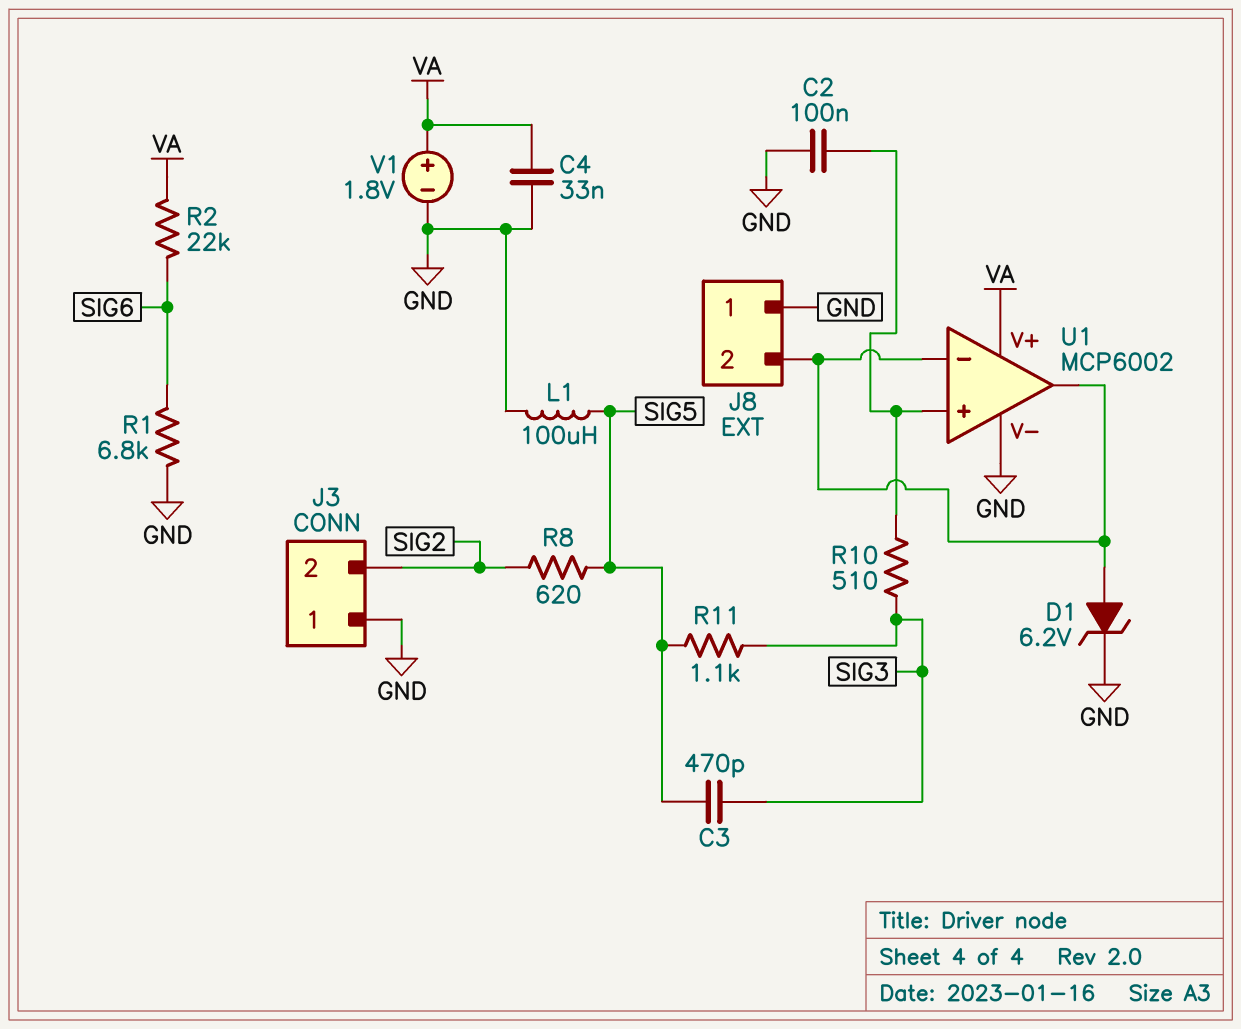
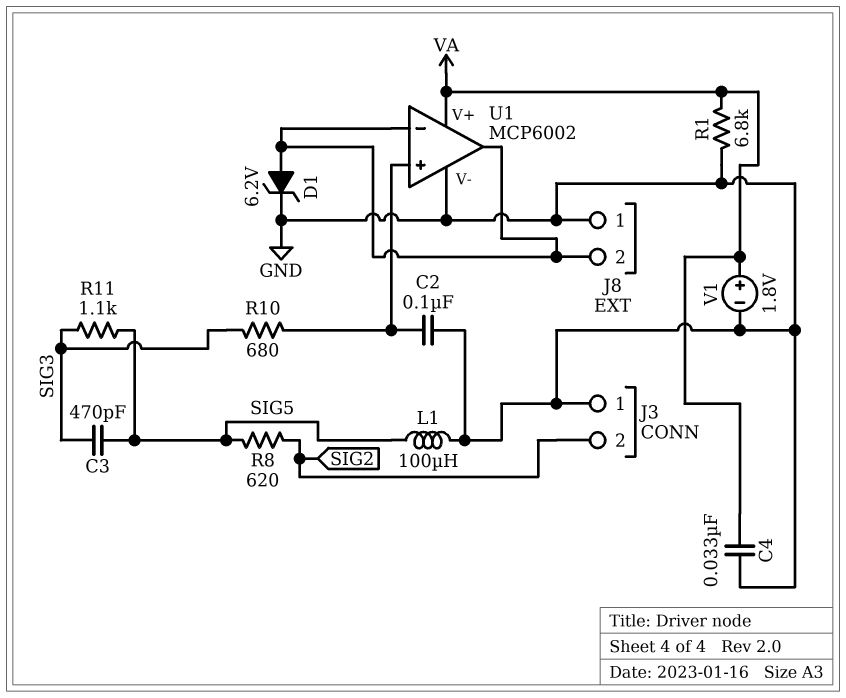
R1: 6.8k (GND, SIG6) -> 6.8k (GND, VA)
R2: 22k (SIG6, VA) -> none
R10: 510 (SIG3, U1/in+) -> 680 (SIG3, U1/in+)

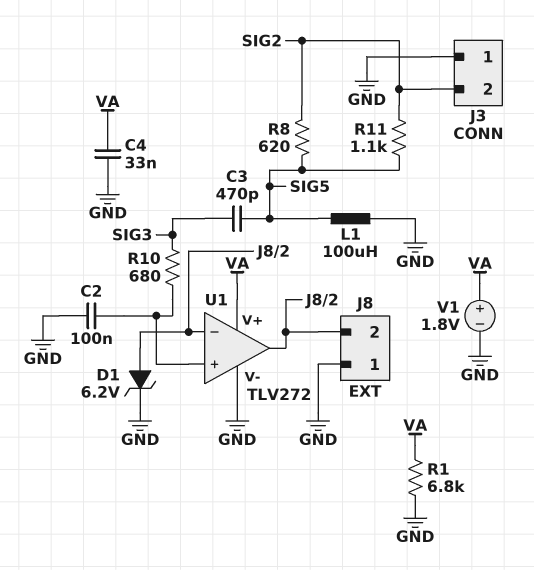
R11: 1.1k (SIG3, SIG5) -> 1.1k (SIG2, SIG5)
U1: MCP6002 -> TLV272

